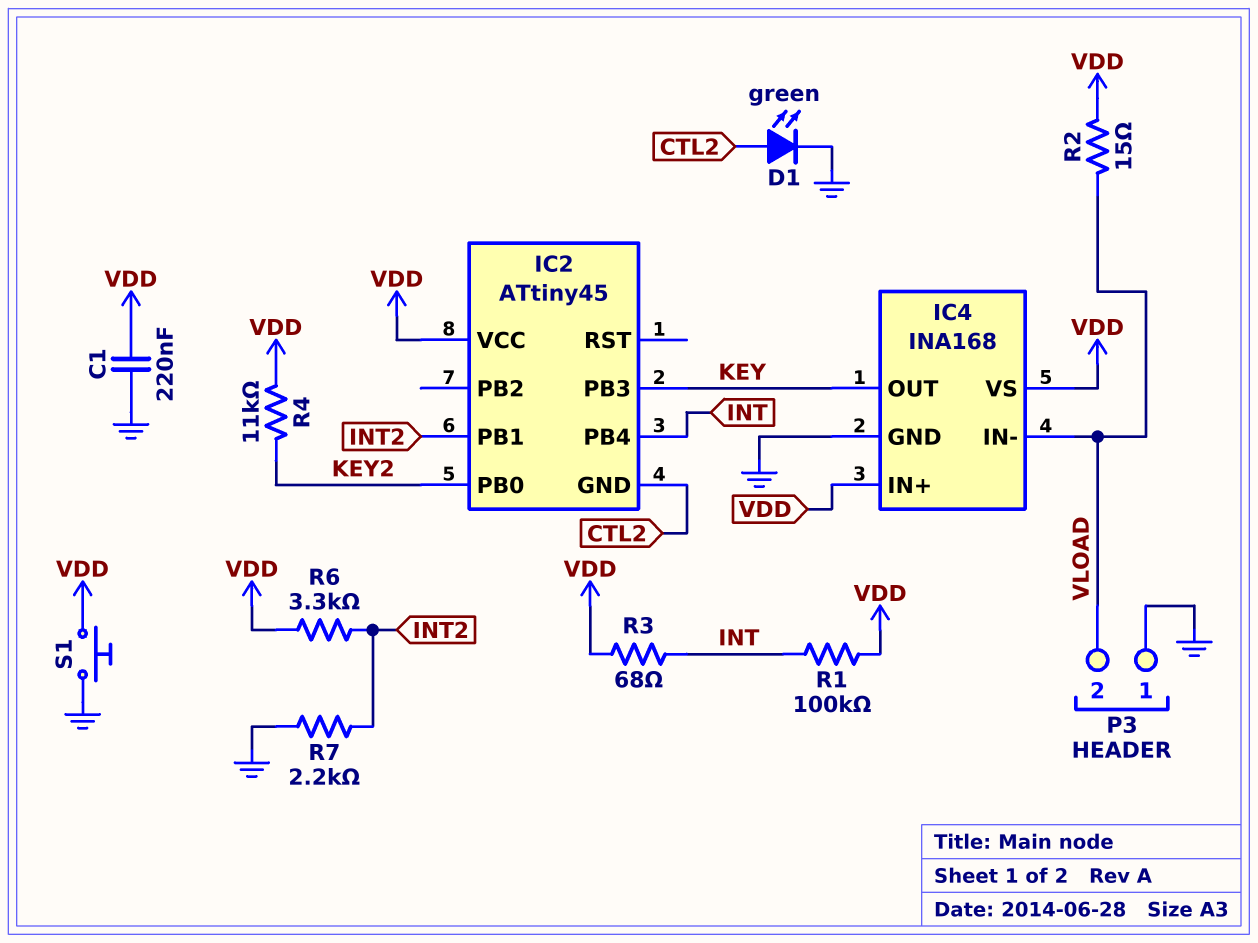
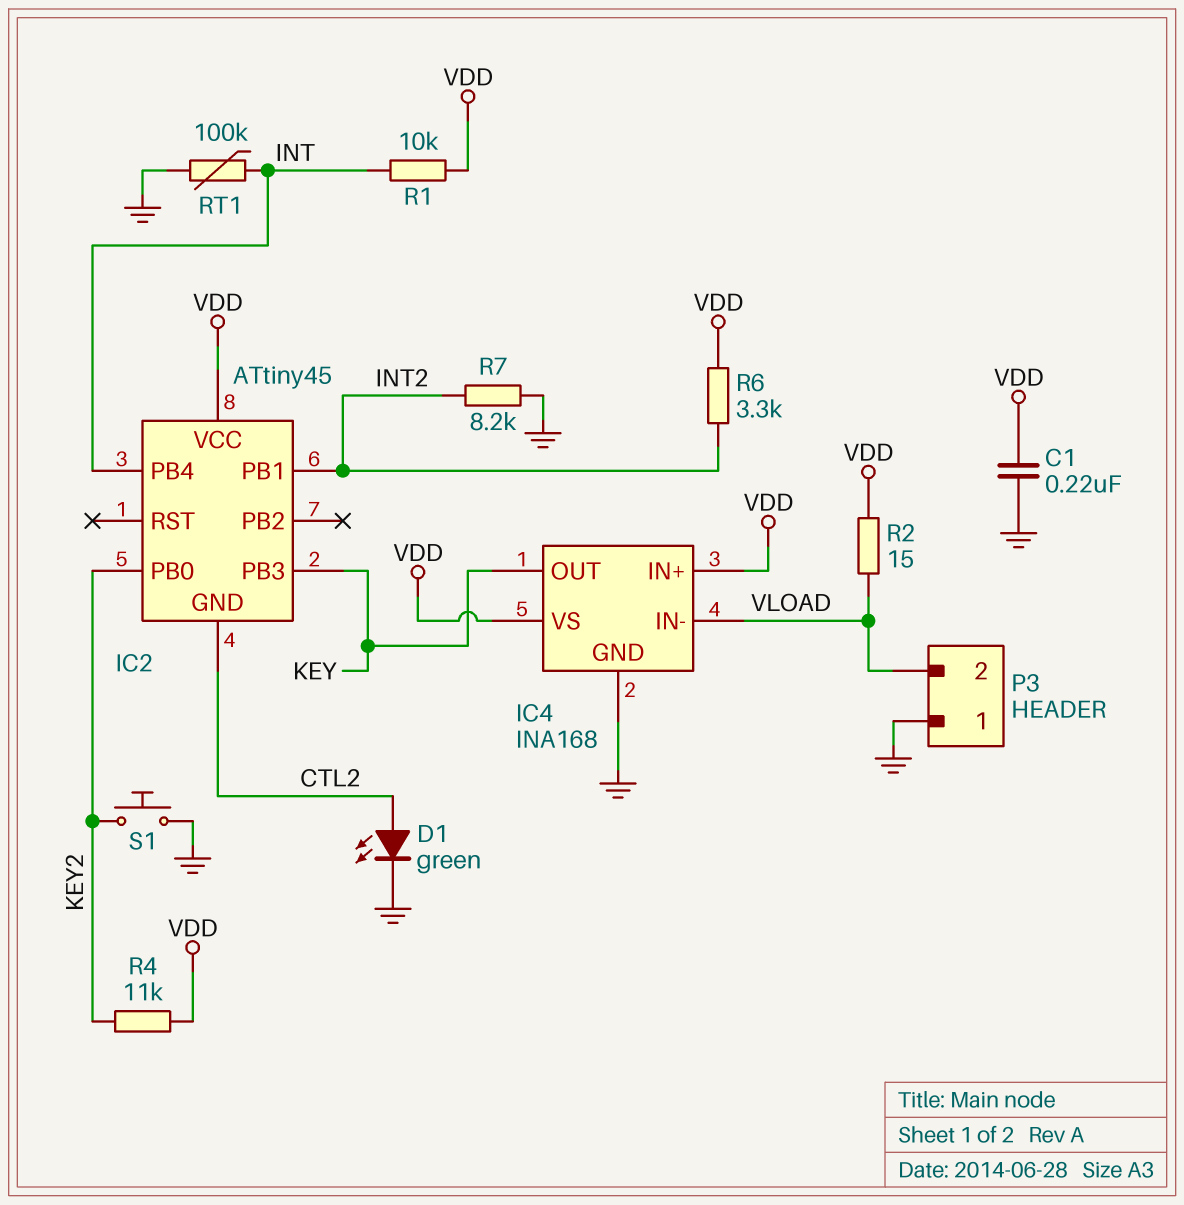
R1: 100k (INT, VDD) -> 10k (INT, VDD)
R3: 68 (INT, VDD) -> none
R7: 2.2k (GND, INT2) -> 8.2k (GND, INT2)
RT1: none -> 100k (GND, INT)
S1: button (GND, VDD) -> button (GND, KEY2)

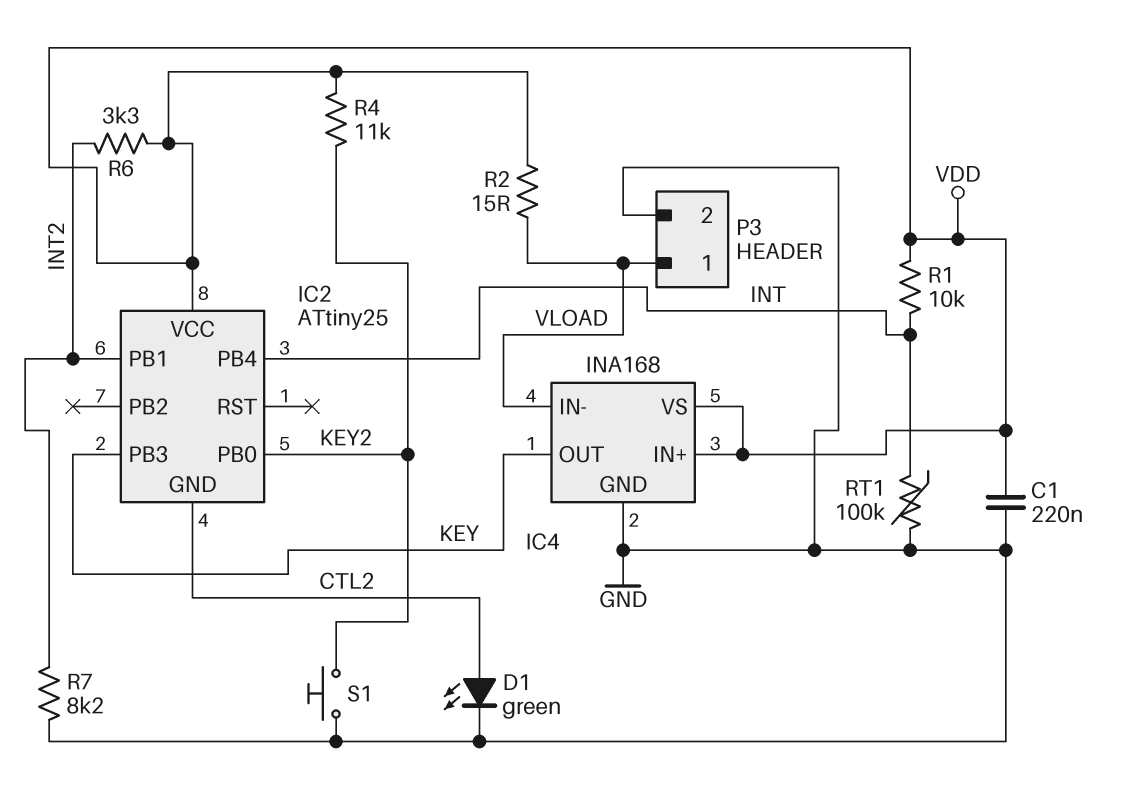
IC2: ATtiny45 -> ATtiny25
P3 pin 1: GND -> VLOAD
P3 pin 2: VLOAD -> GND

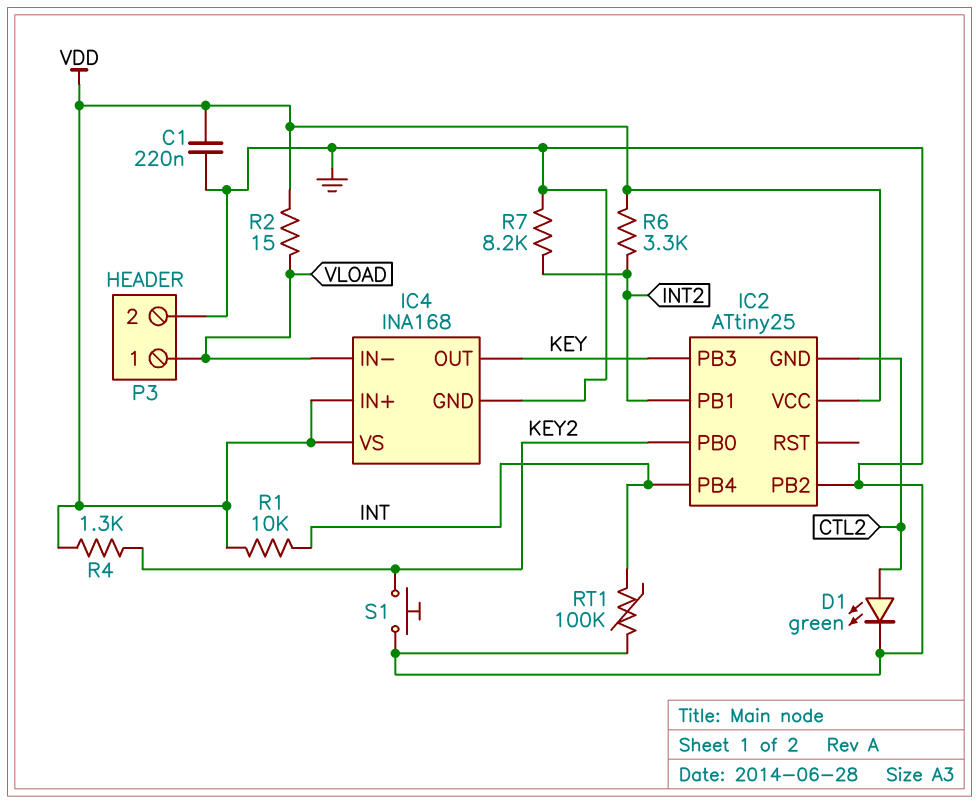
IC2 pin PB2: none -> GND
R4: 11k (KEY2, VDD) -> 1.3k (KEY2, VDD)

